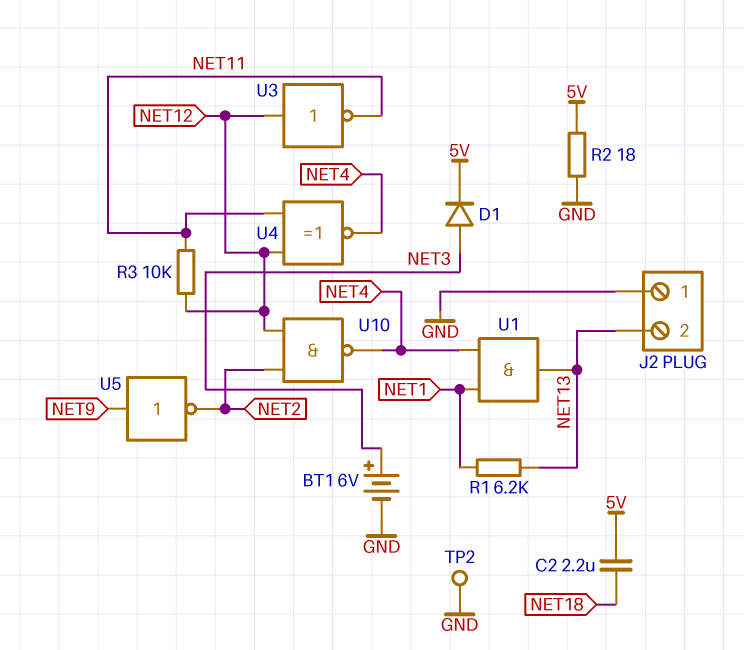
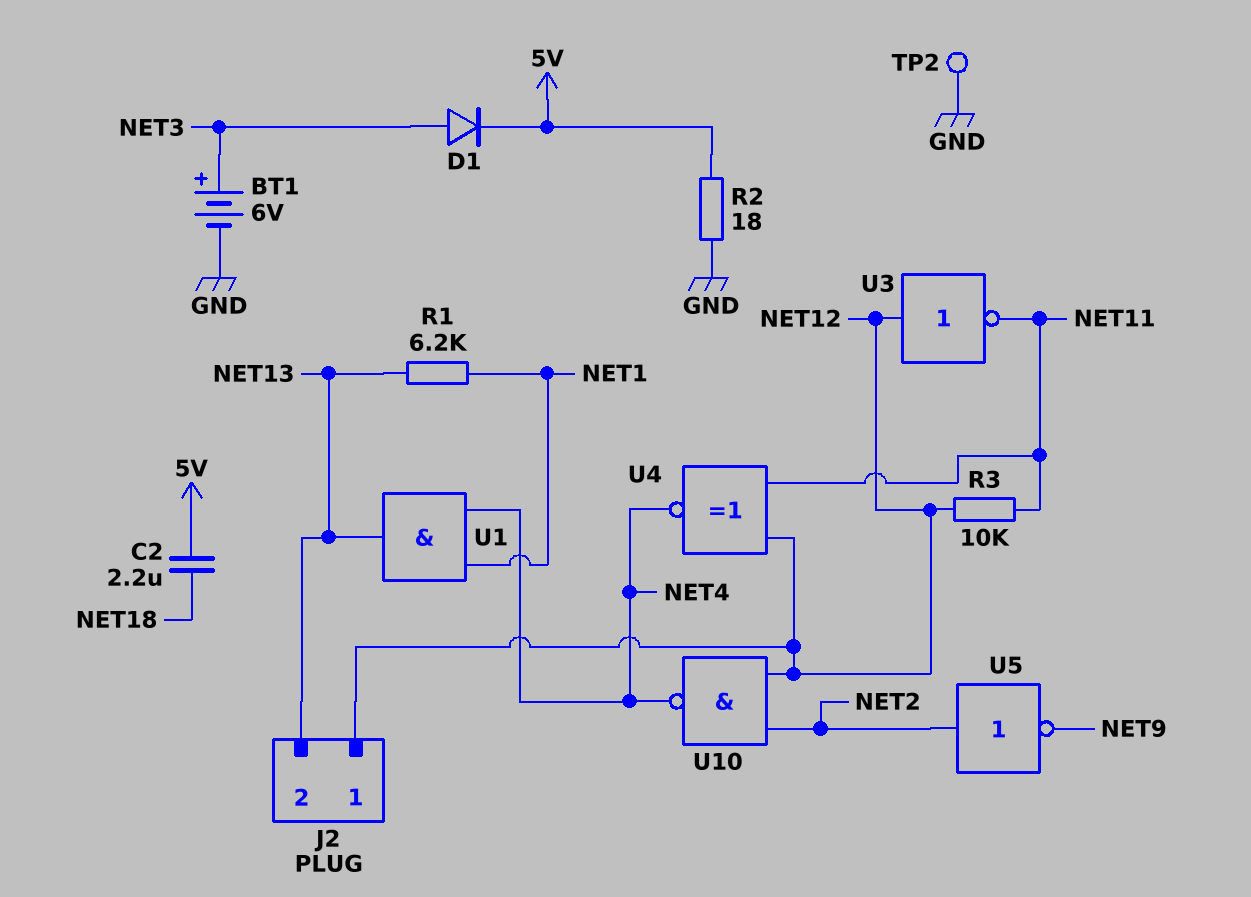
J2 pin 1: GND -> NET12
U5: NOT (in NET9, out NET2) -> NOT (in NET2, out NET9)

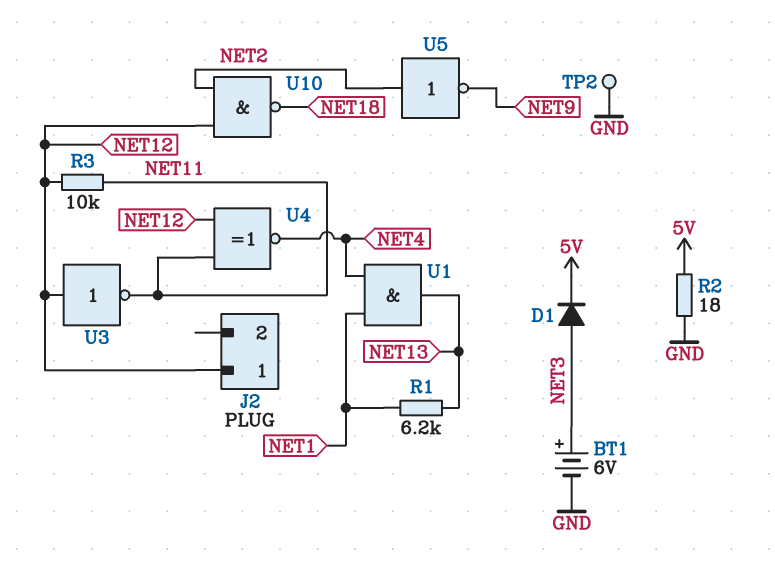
C2: 2.2uF (5V, NET18) -> none
J2 pin 2: NET13 -> none
U10: NAND (in NET2, in NET12, out NET4) -> NAND (in NET2, in NET12, out NET18)

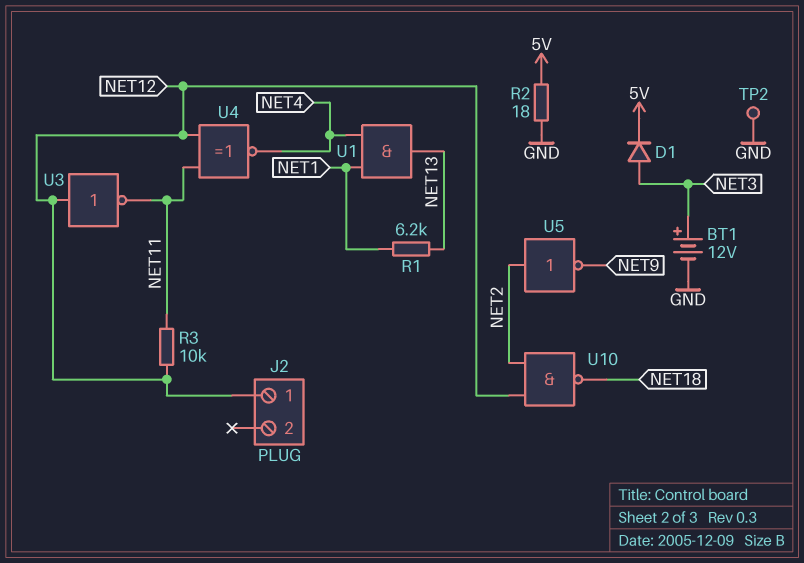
BT1: 6V (plus NET3, minus GND) -> 12V (plus NET3, minus GND)

